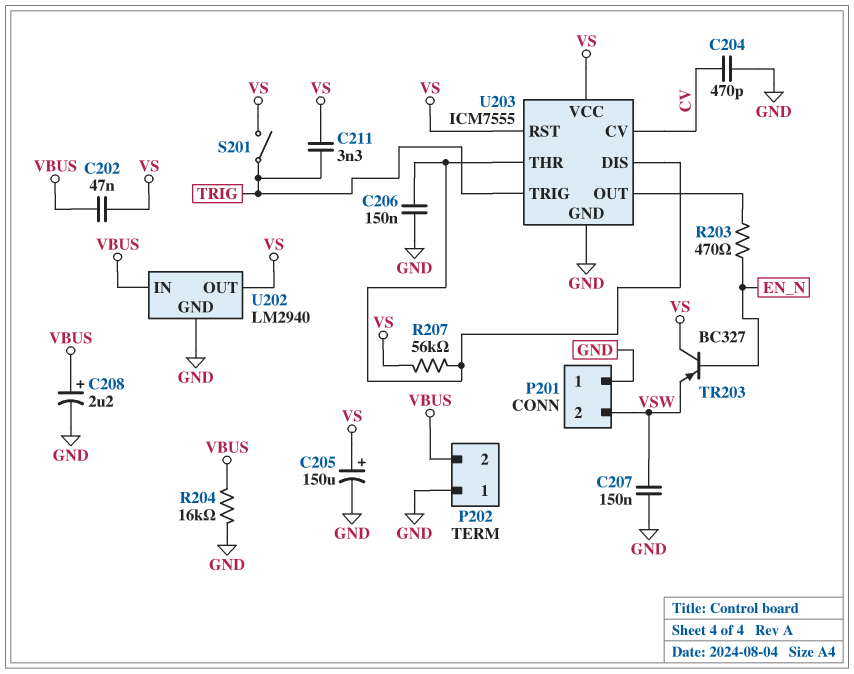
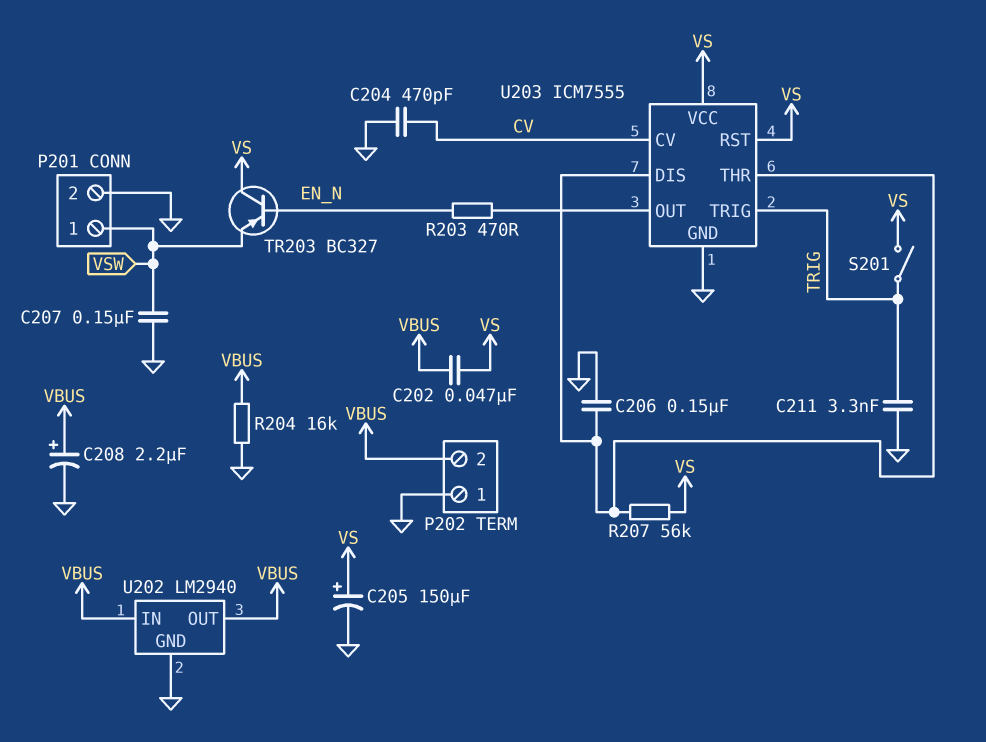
C211: 3.3nF (TRIG, VS) -> 3.3nF (GND, TRIG)
P201 pin 1: GND -> VSW
P201 pin 2: VSW -> GND
U202 pin OUT: VS -> VBUS

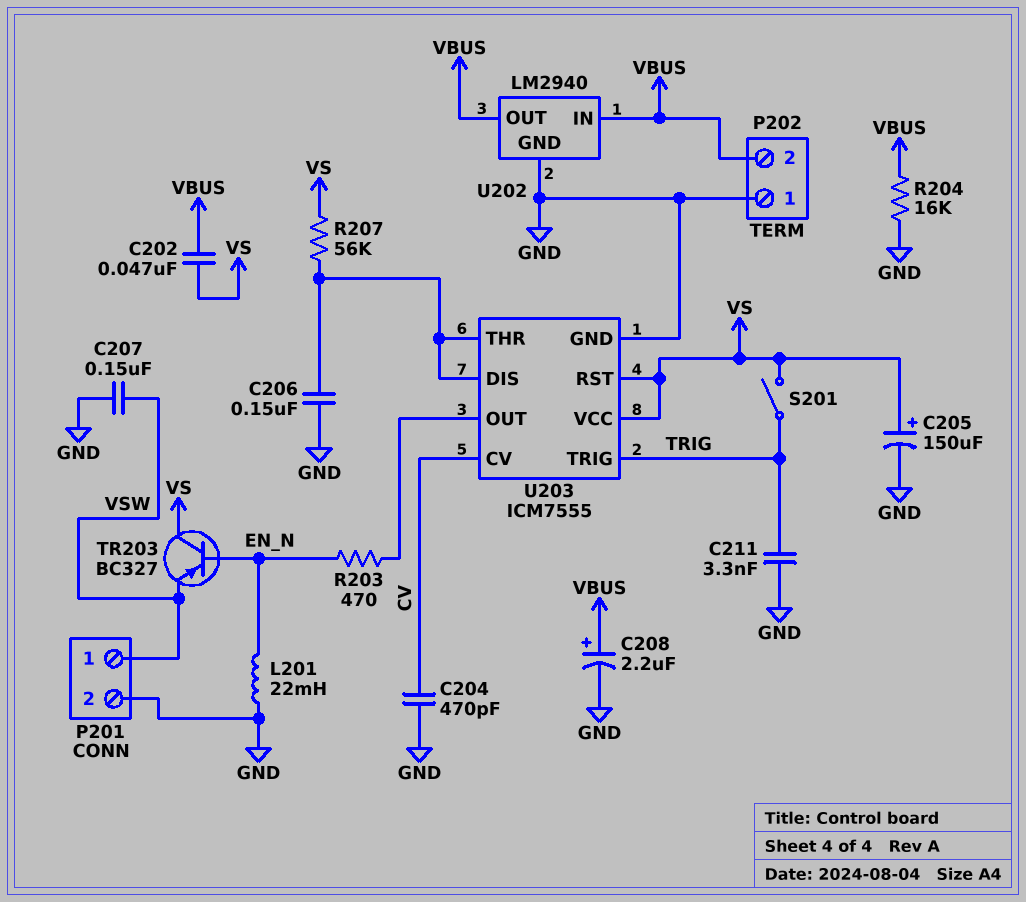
L201: none -> 22mH (EN_N, GND)

